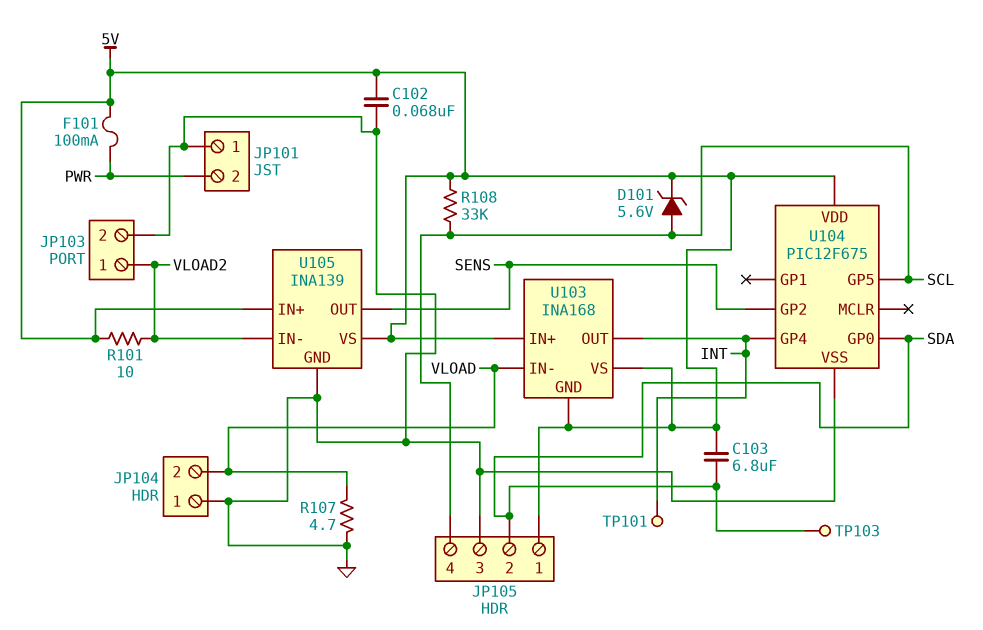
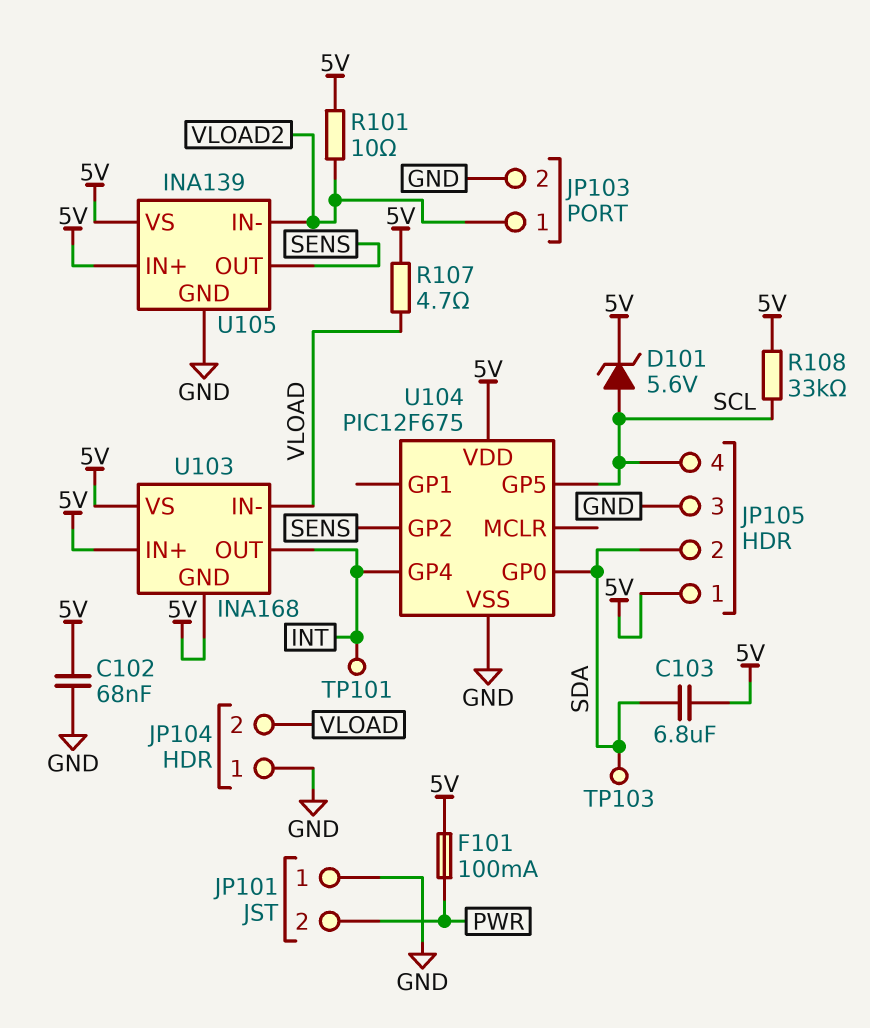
R107: 4.7 (GND, VLOAD) -> 4.7 (5V, VLOAD)

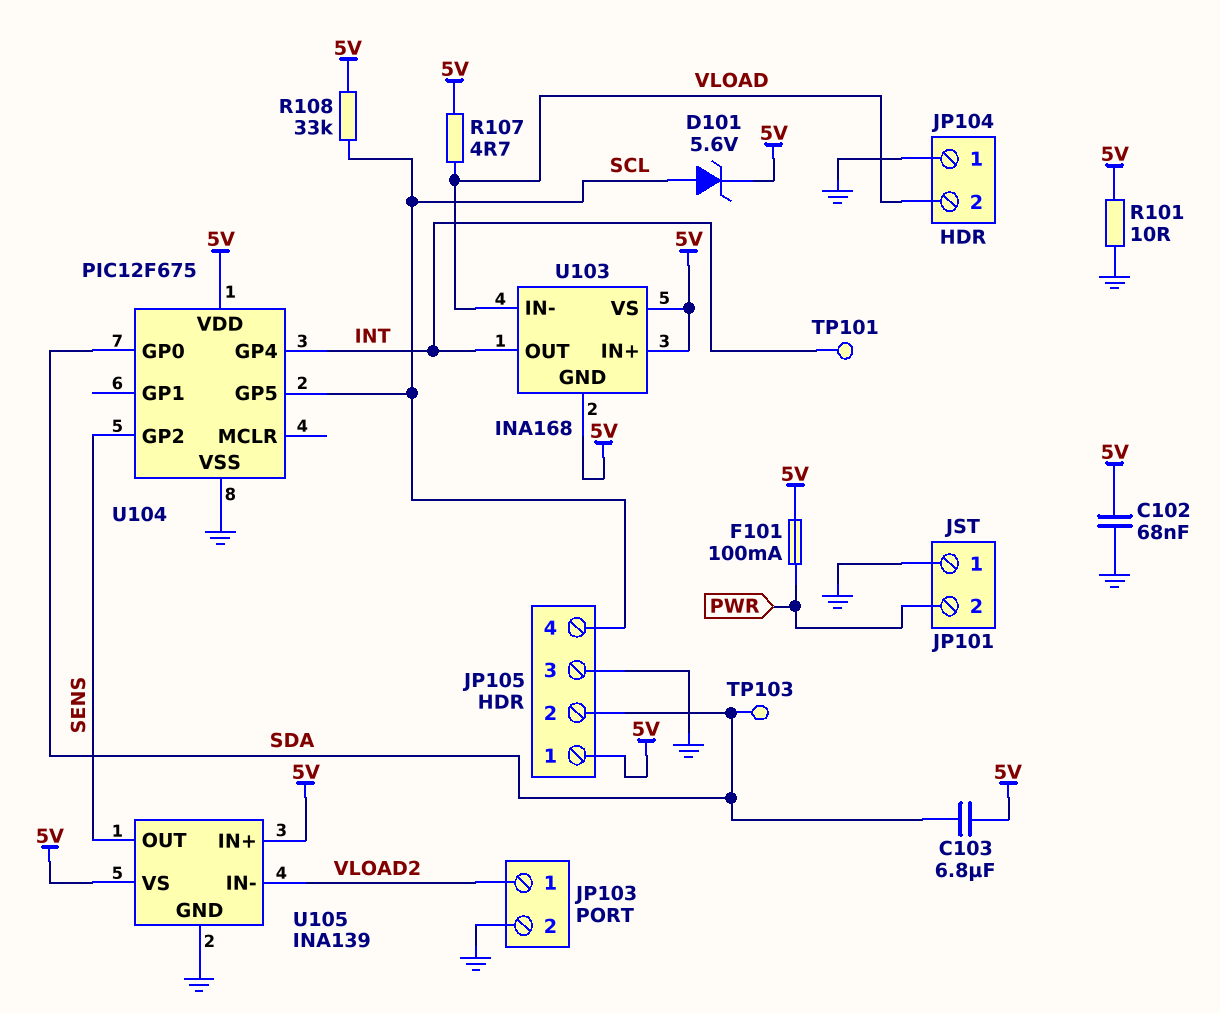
R101: 10 (5V, VLOAD2) -> 10 (5V, GND)

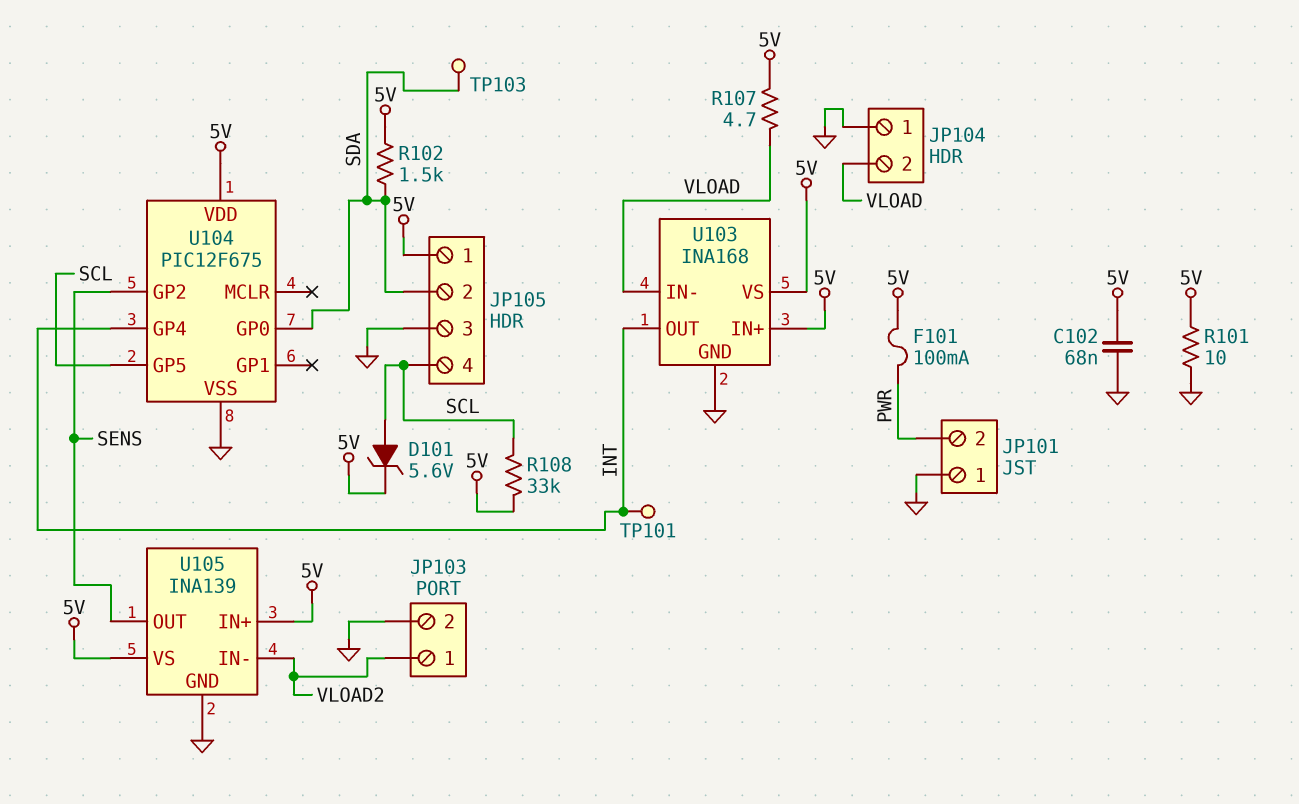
C103: 6.8uF (5V, SDA) -> none
R102: none -> 1.5k (5V, SDA)
U103 pin GND: 5V -> GND

